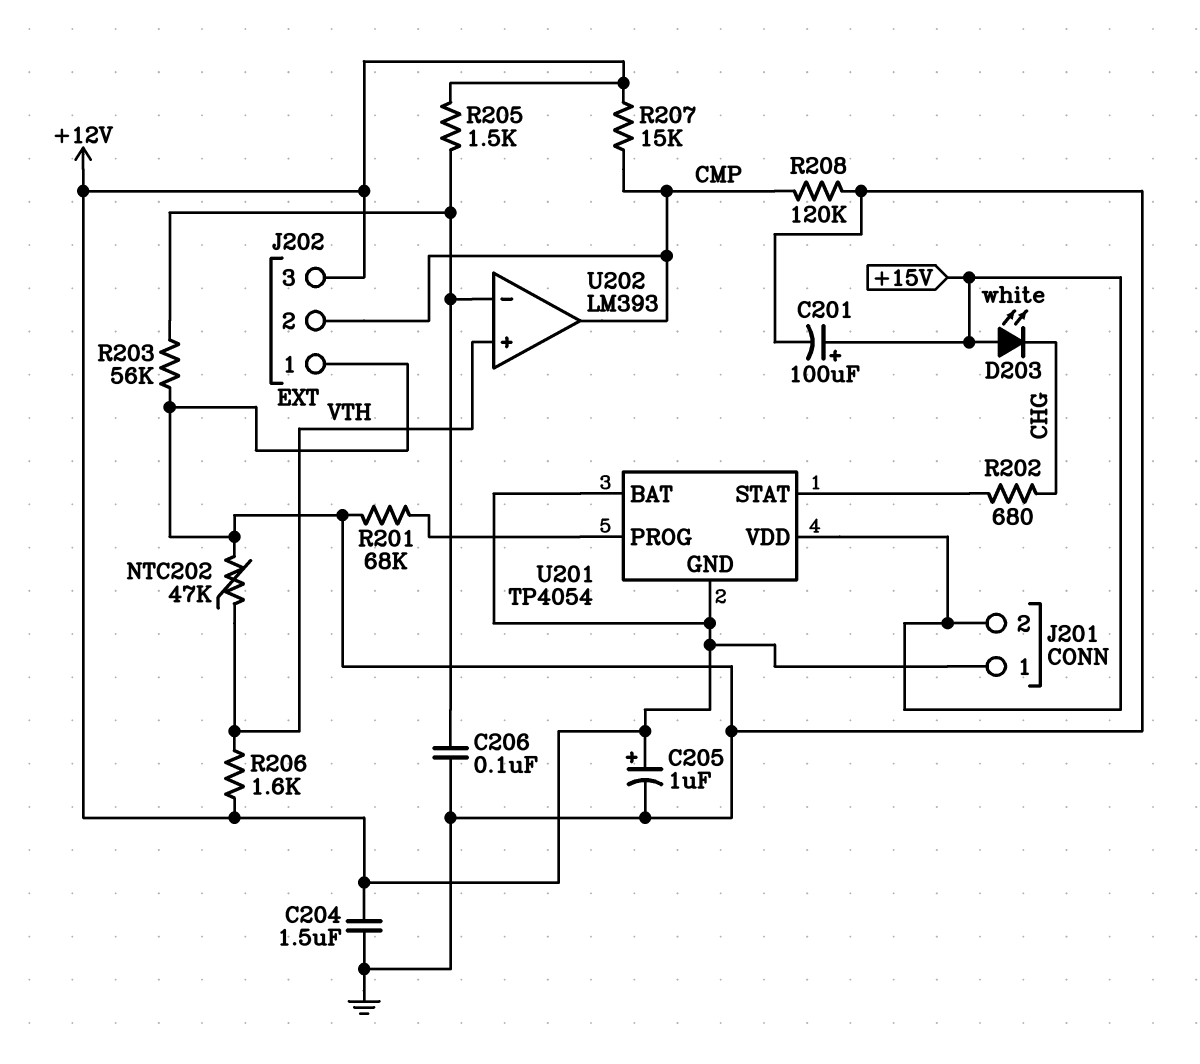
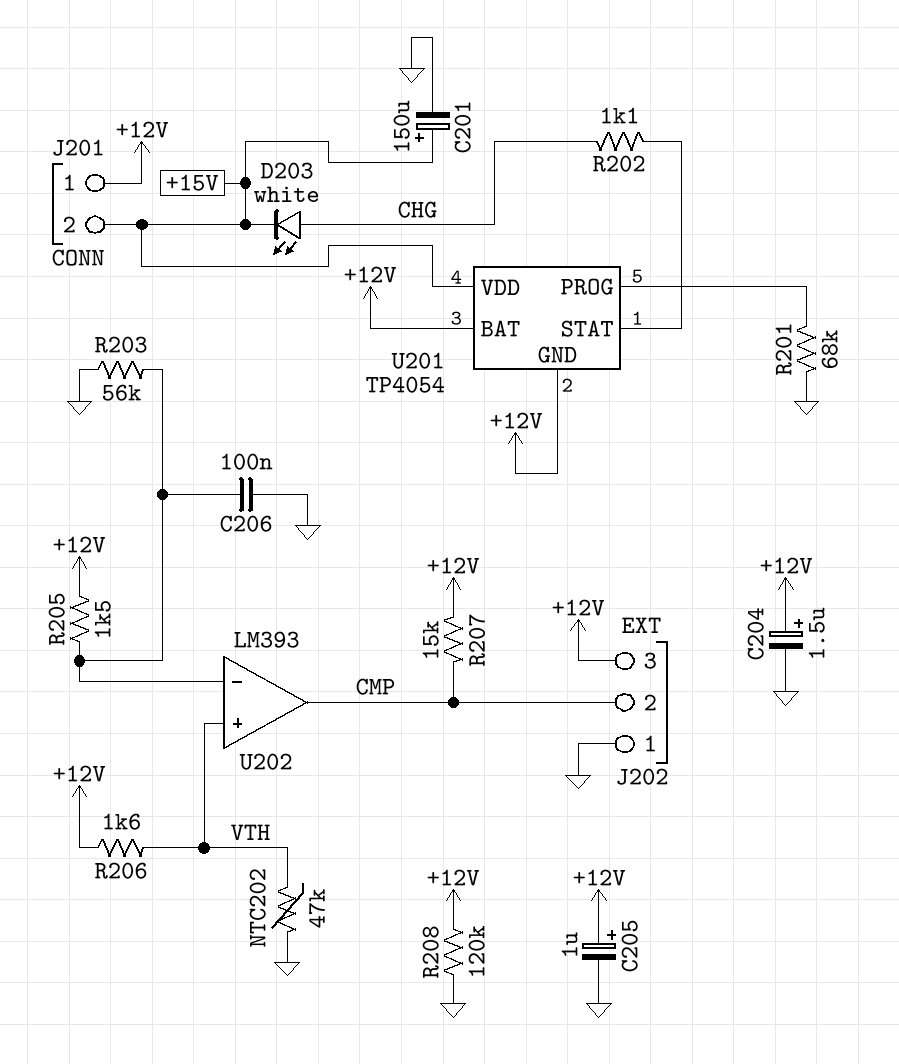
C201: 100uF (plus +15V, minus GND) -> 150uF (plus +15V, minus GND)
C204: 1.5uF (+12V, GND) -> 1.5uF (plus +12V, minus GND)
D203: LED white (A +15V, K CHG) -> LED white (A CHG, K +15V)
R202: 680 (CHG, U201/STAT) -> 1.1k (CHG, U201/STAT)
R208: 120k (CMP, GND) -> 120k (+12V, GND)

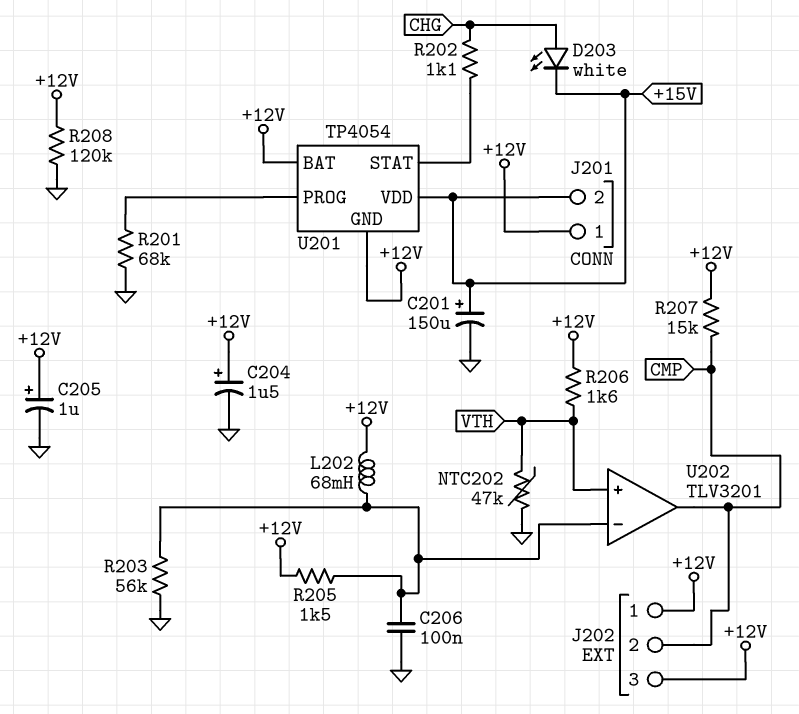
J202 pin 1: GND -> +12V
L202: none -> 68mH (+12V, U202/in-)
U202: LM393 -> TLV3201

